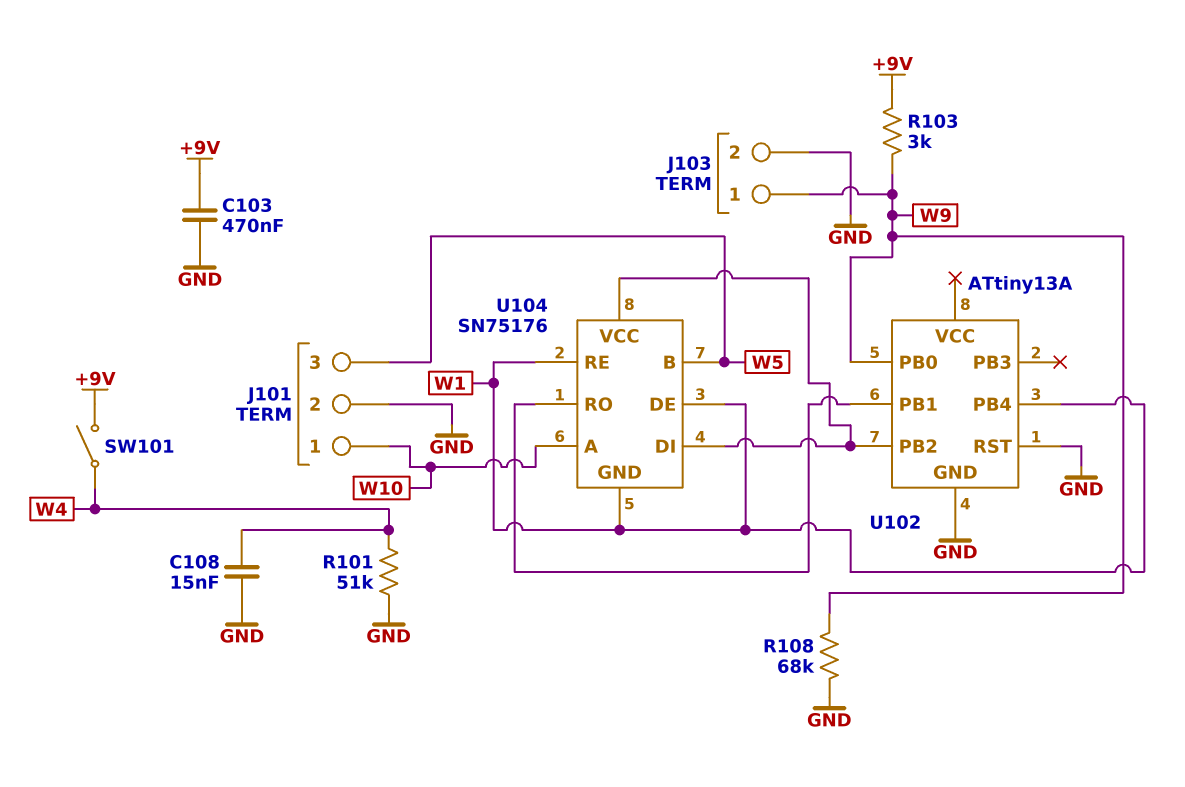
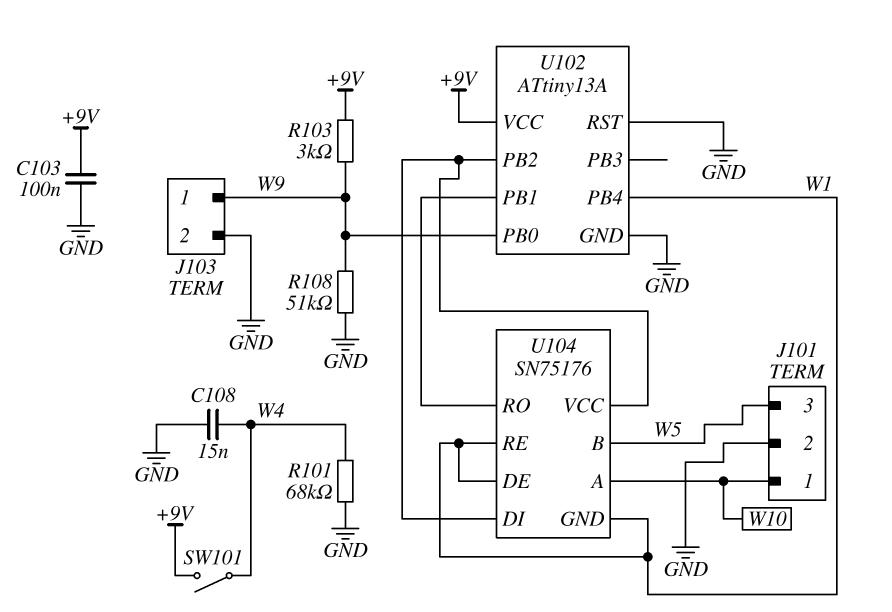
C103: 470nF (+9V, GND) -> 100nF (+9V, GND)
R101: 51k (GND, W4) -> 68k (GND, W4)
R108: 68k (GND, W9) -> 51k (GND, W9)
U102 pin VCC: none -> +9V

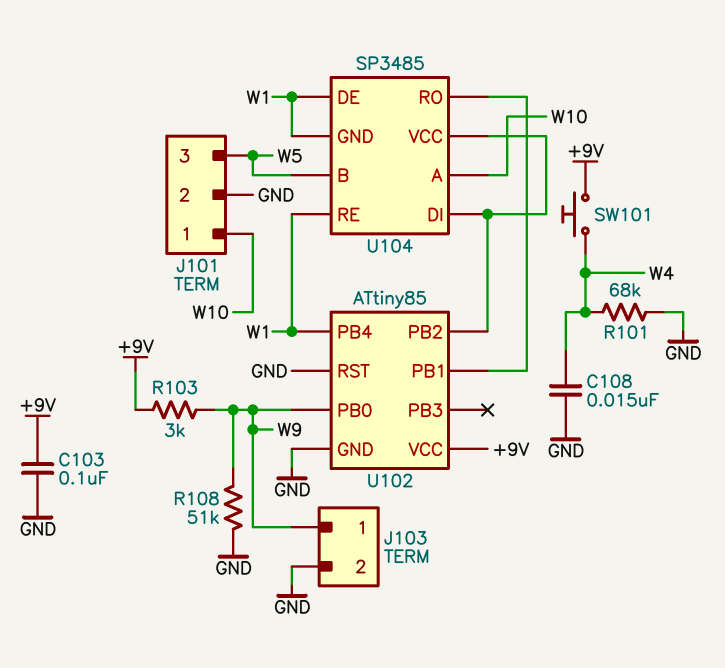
SW101: switch (+9V, W4) -> button (+9V, W4)
U102: ATtiny13A -> ATtiny85
U104: SN75176 -> SP3485

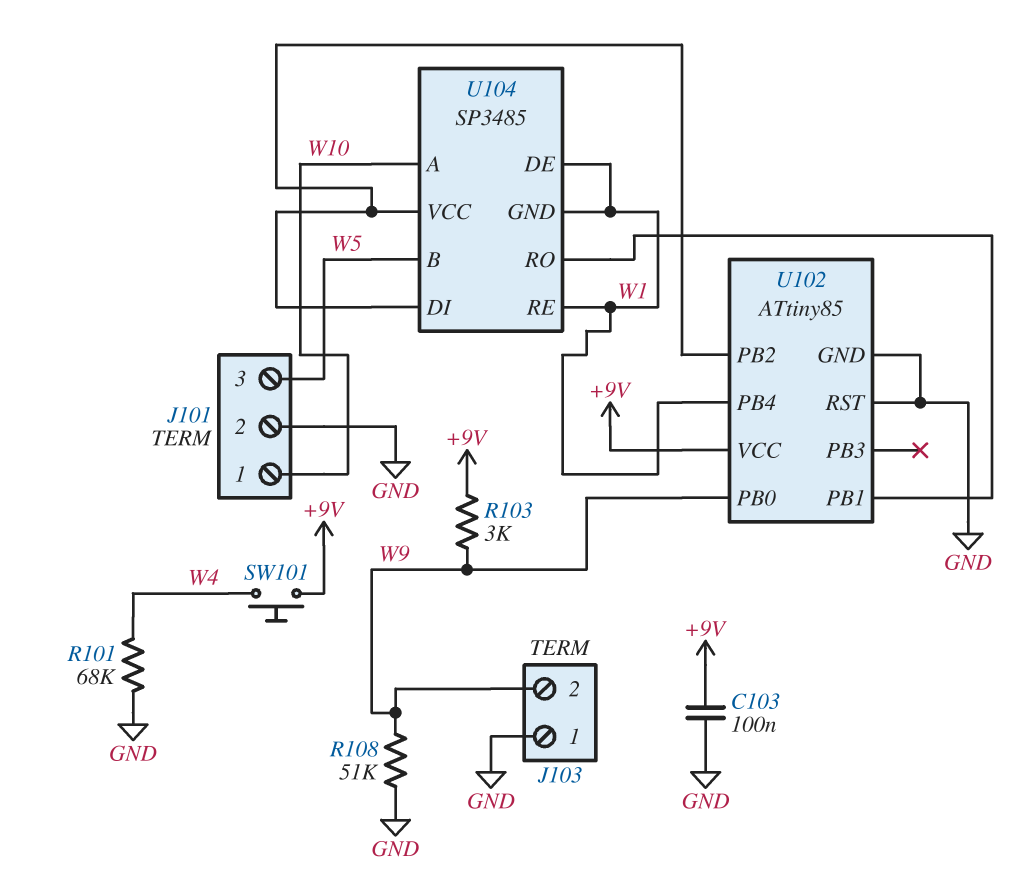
C108: 15nF (GND, W4) -> none
J103 pin 1: W9 -> GND
J103 pin 2: GND -> W9

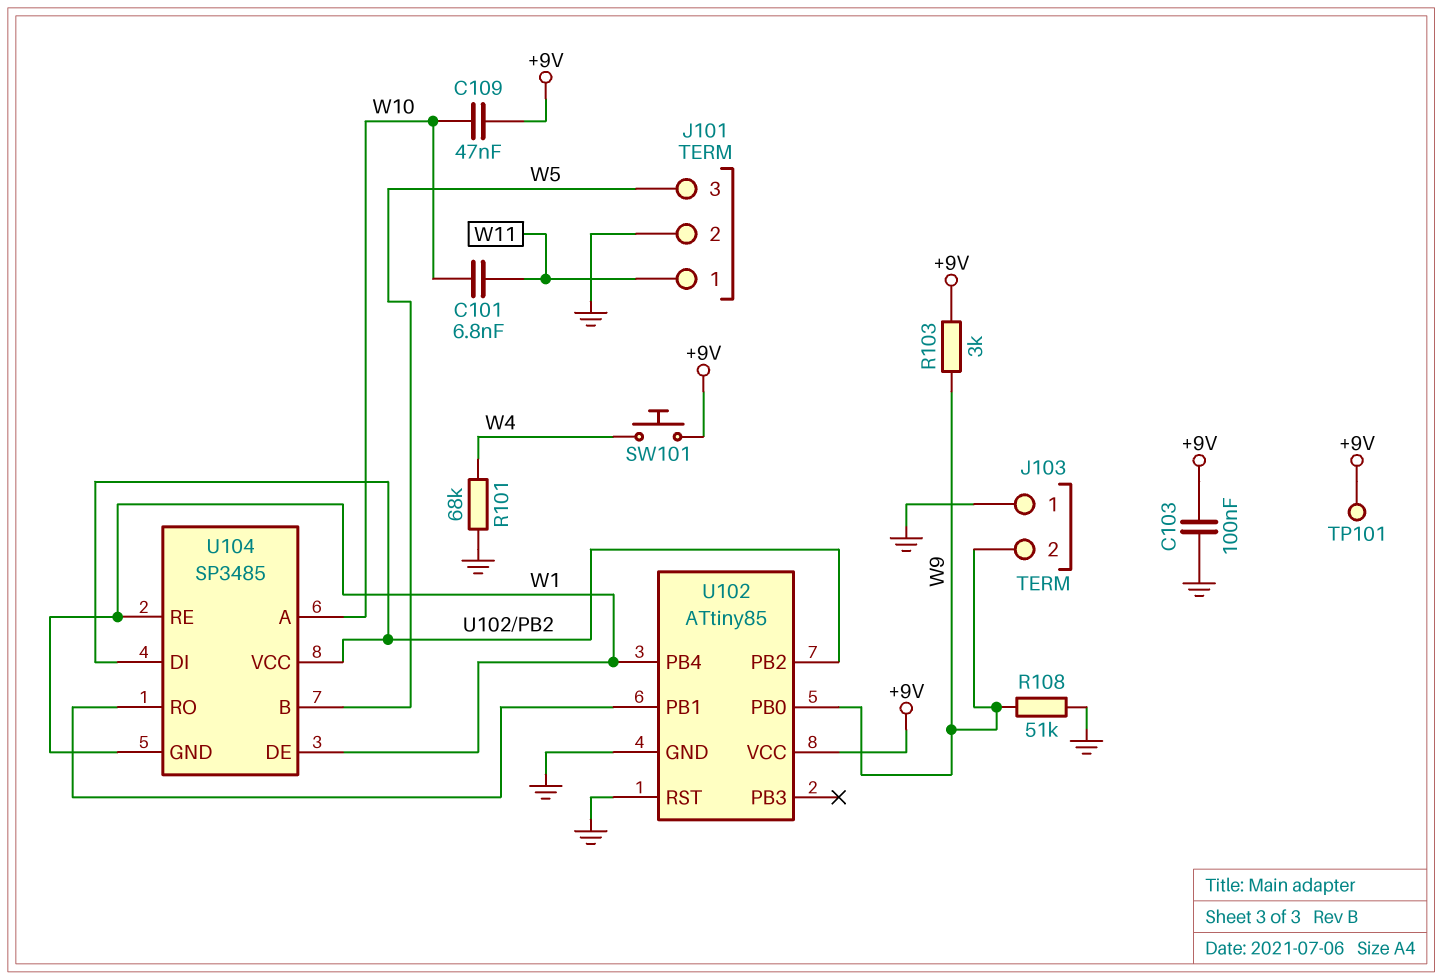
C101: none -> 6.8nF (W10, W11)
C109: none -> 47nF (+9V, W10)
J101 pin 1: W10 -> W11
TP101: none -> test point (+9V)

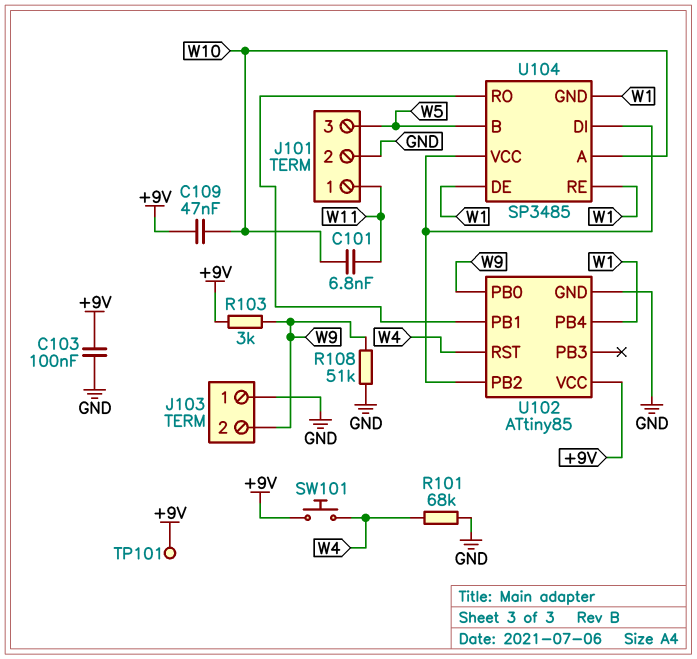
U102 pin RST: GND -> W4

